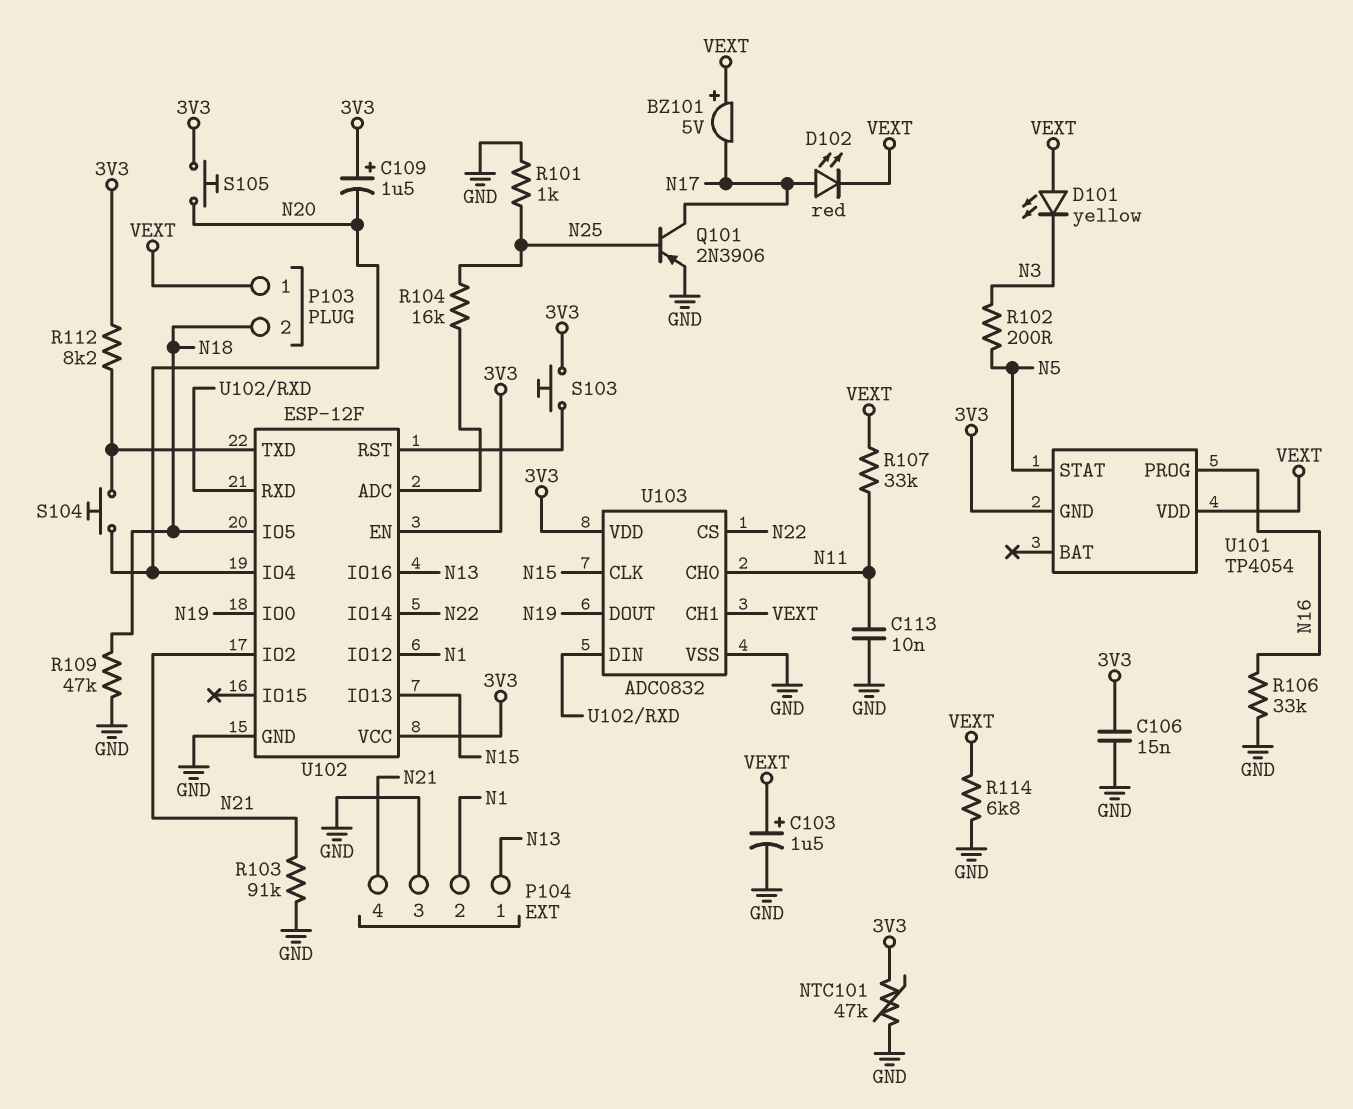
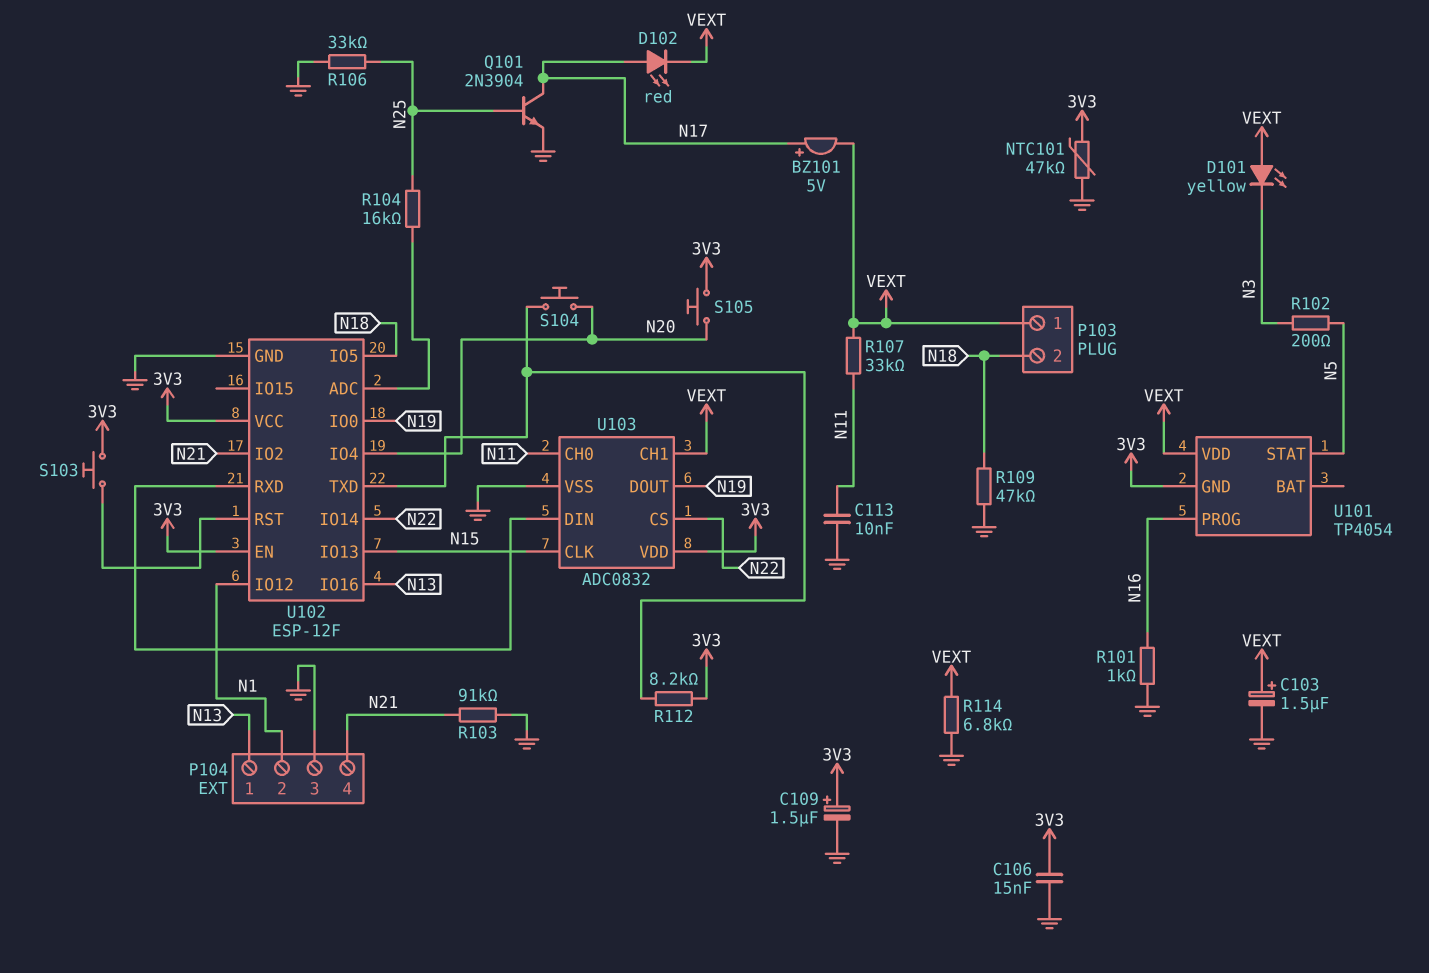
BZ101: buzzer 5V (plus VEXT, minus N17) -> buzzer 5V (plus N17, minus VEXT)
C109: 1.5uF (plus 3V3, minus N20) -> 1.5uF (plus 3V3, minus GND)
Q101: PNP 2N3906 (B N25, C N17, E GND) -> NPN 2N3904 (B N25, C N17, E GND)
R101: 1k (GND, N25) -> 1k (GND, N16)
R106: 33k (GND, N16) -> 33k (GND, N25)

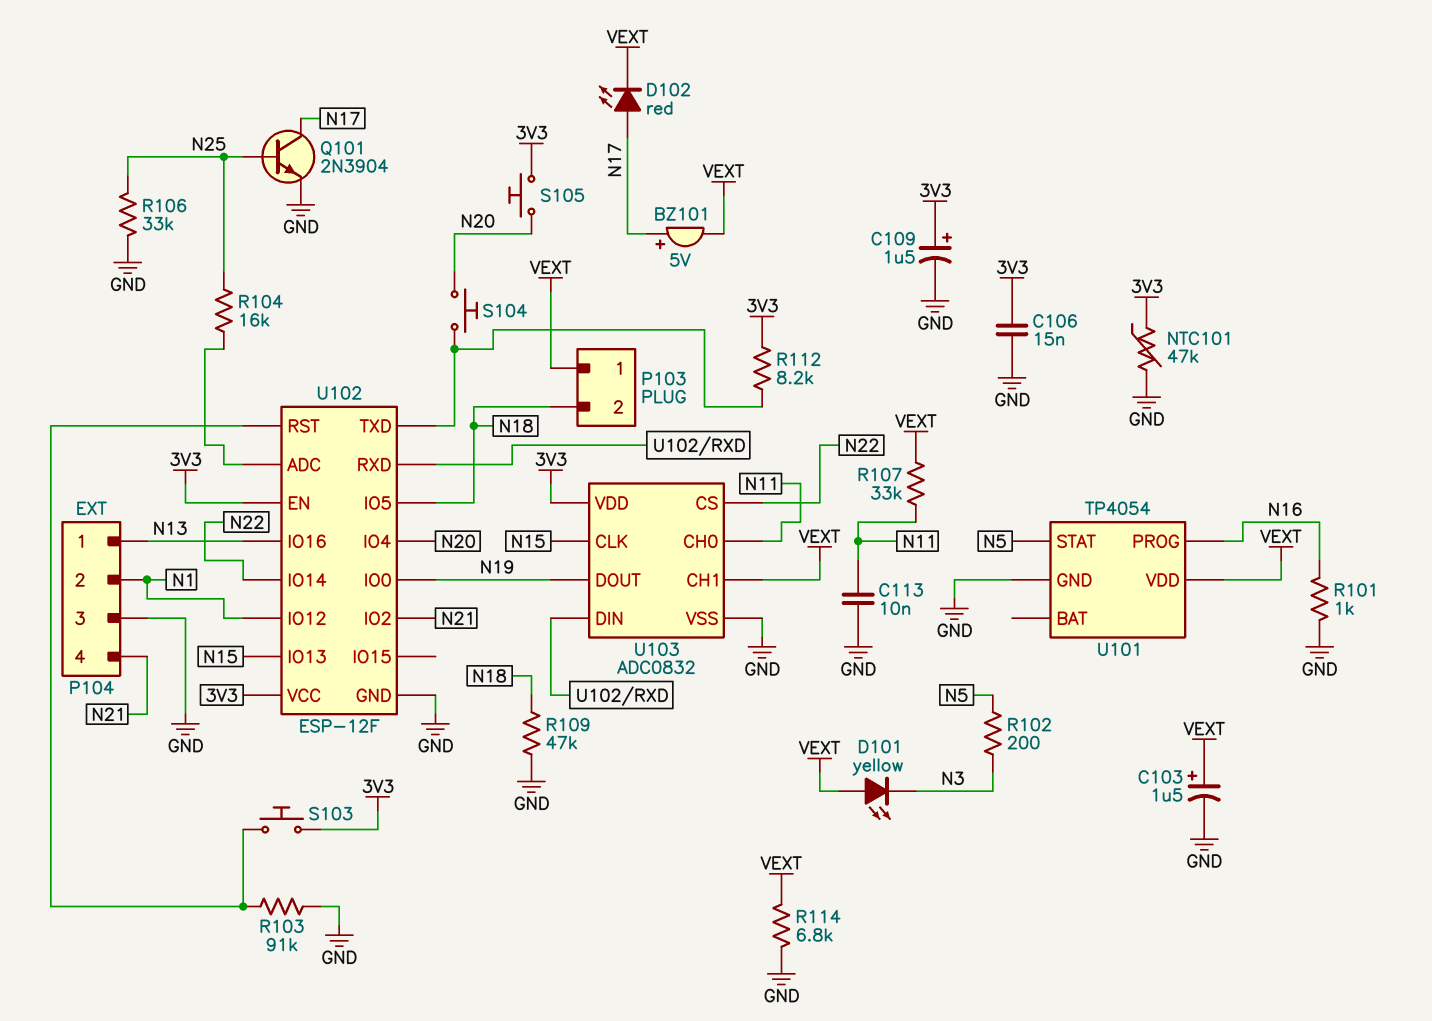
R103: 91k (GND, N21) -> 91k (GND, U102/RST)
U101 pin GND: 3V3 -> GND

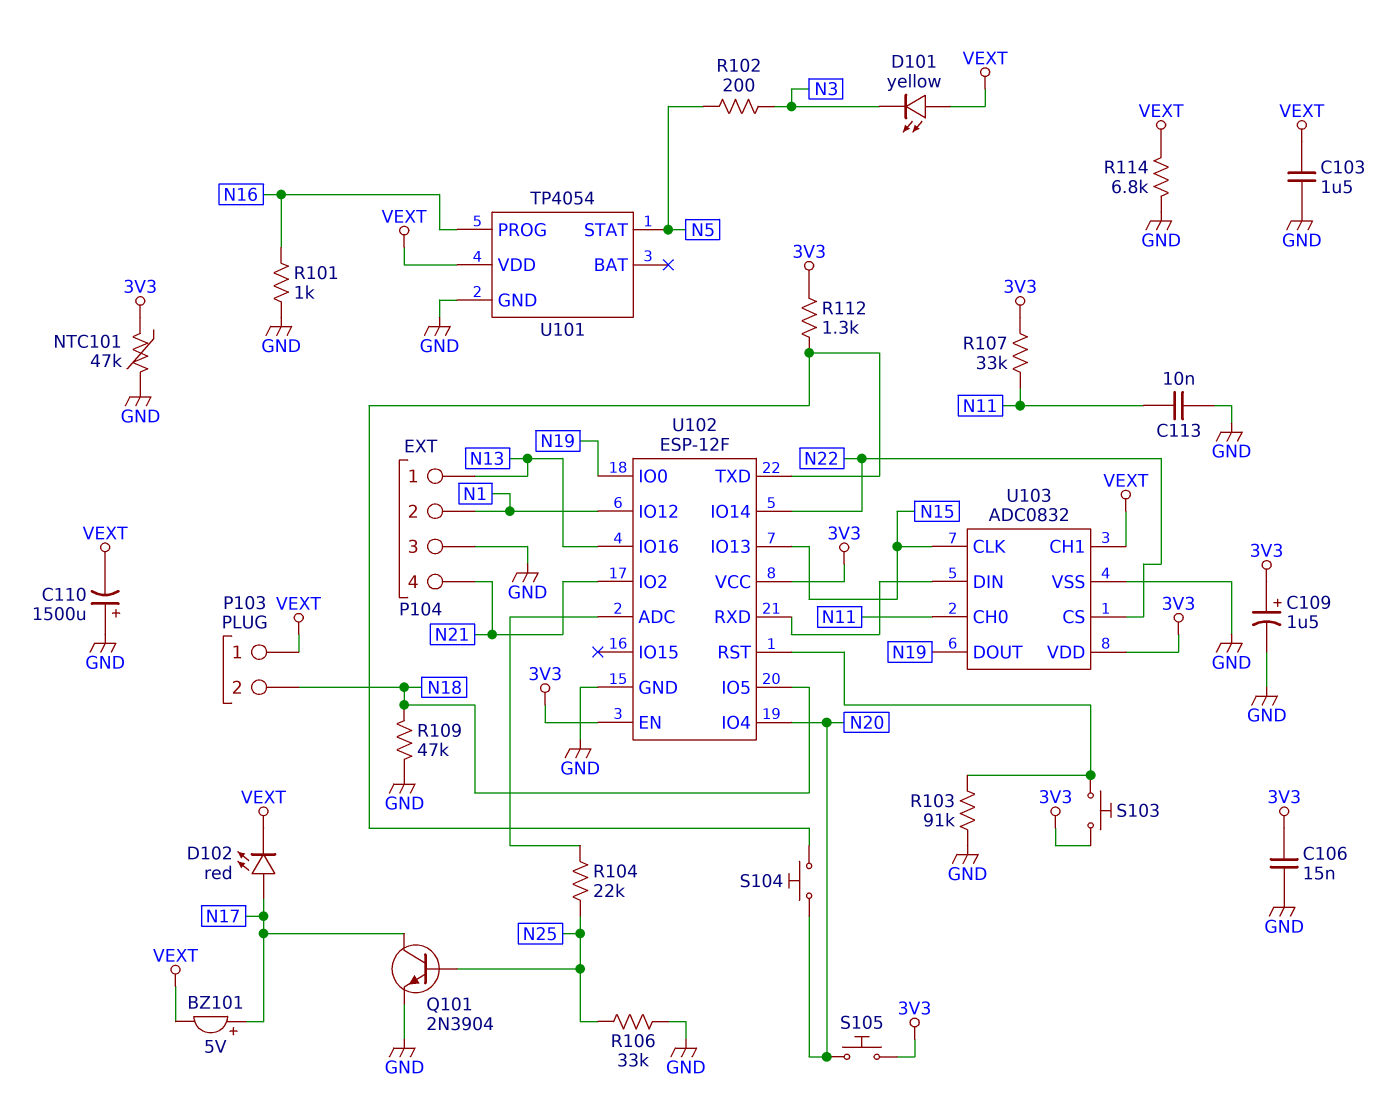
C103: 1.5uF (plus VEXT, minus GND) -> 1.5uF (GND, VEXT)
C110: none -> 1500uF (plus GND, minus VEXT)
R104: 16k (N25, U102/ADC) -> 22k (N25, U102/ADC)
R107: 33k (N11, VEXT) -> 33k (3V3, N11)
R112: 8.2k (3V3, U102/TXD) -> 1.3k (3V3, U102/TXD)

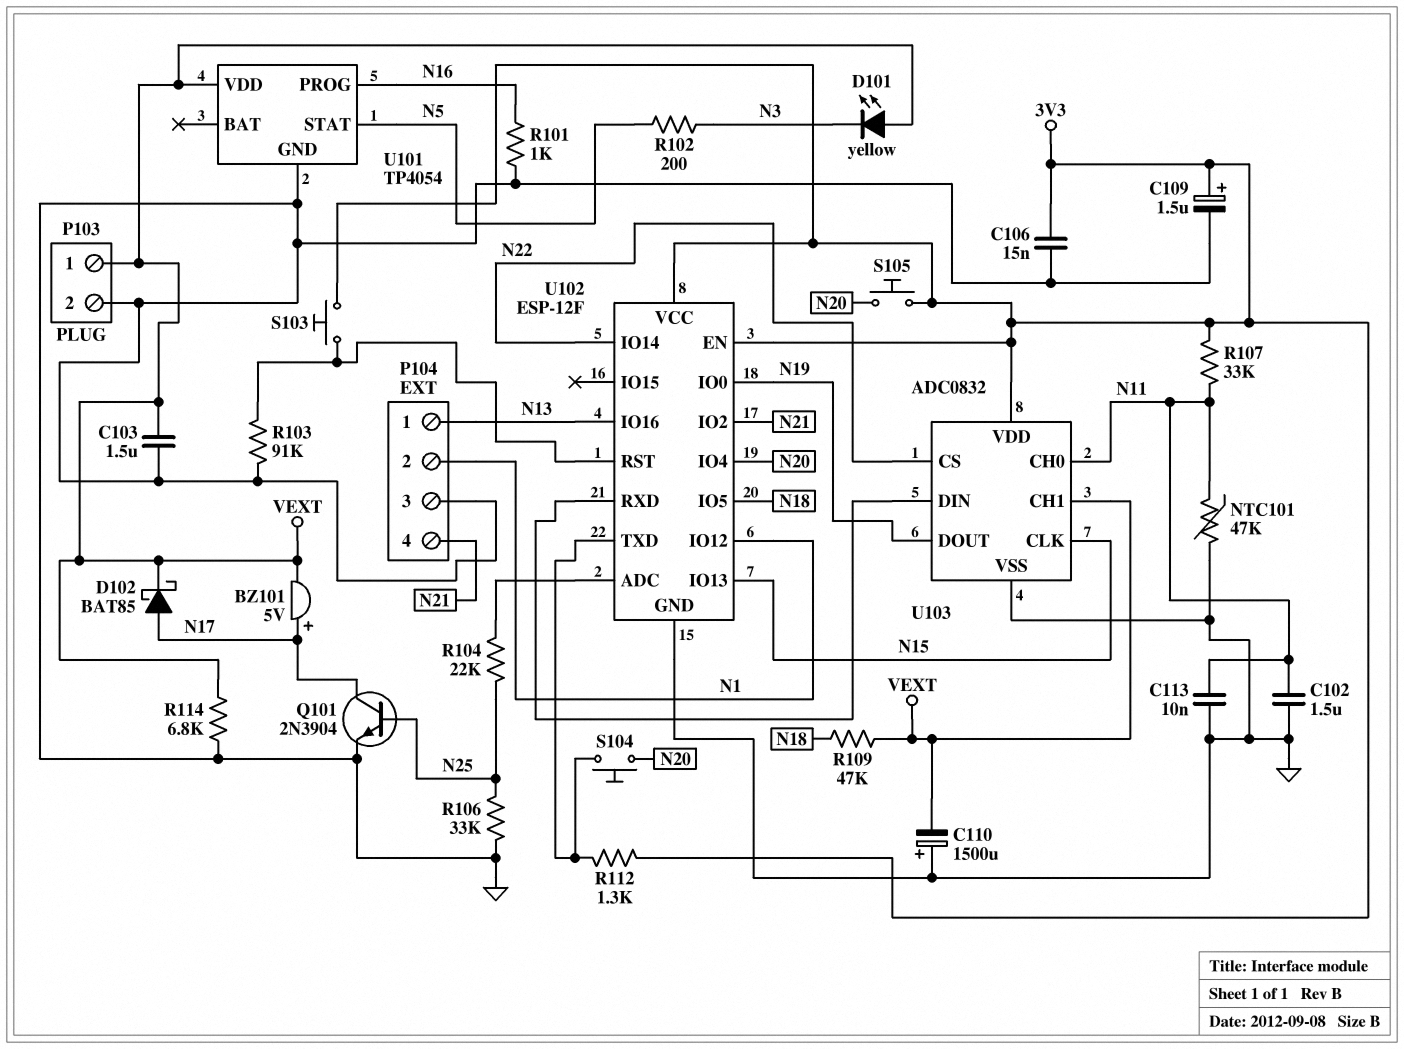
C102: none -> 1.5uF (GND, N11)
D102: LED red (A N17, K VEXT) -> schottky BAT85 (A N17, K VEXT)
NTC101: 47k (3V3, GND) -> 47k (GND, N11)
P103 pin 2: N18 -> GND
R109: 47k (GND, N18) -> 47k (N18, VEXT)

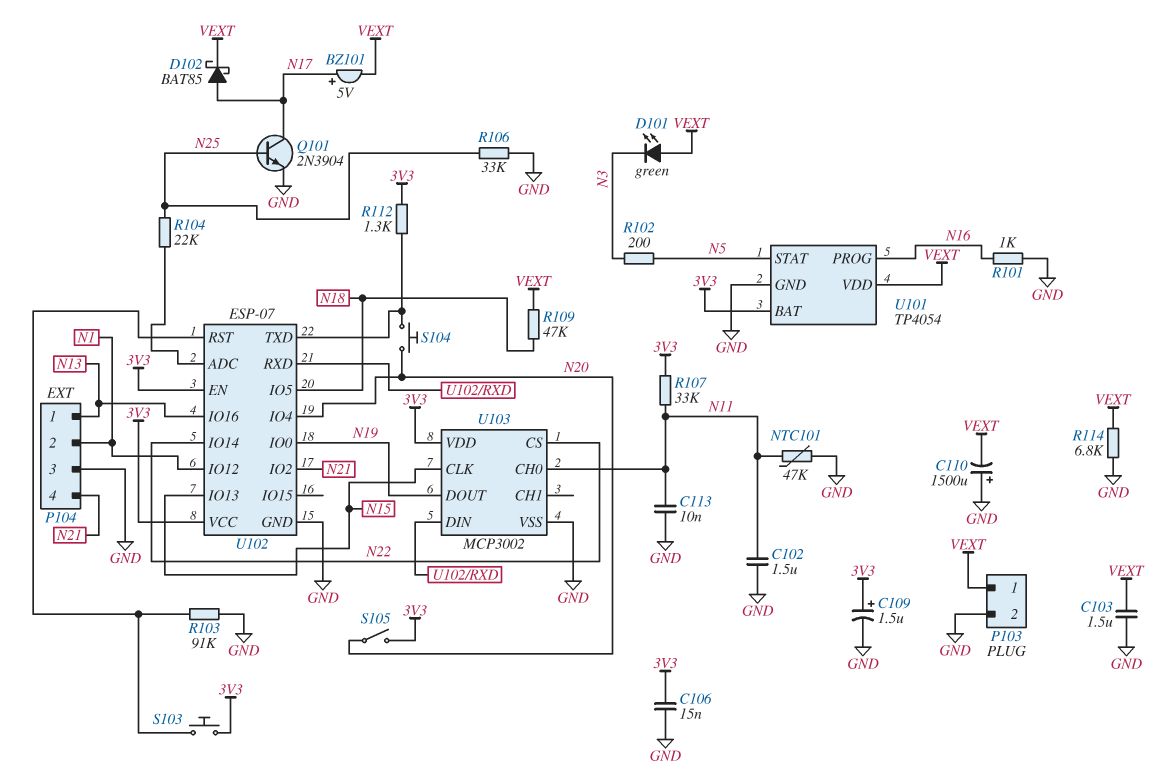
D101: LED yellow (A VEXT, K N3) -> LED green (A VEXT, K N3)
S105: button (3V3, N20) -> switch (3V3, N20)
U101 pin BAT: none -> 3V3
U102: ESP-12F -> ESP-07
U103: ADC0832 -> MCP3002
U103 pin CH1: VEXT -> none

